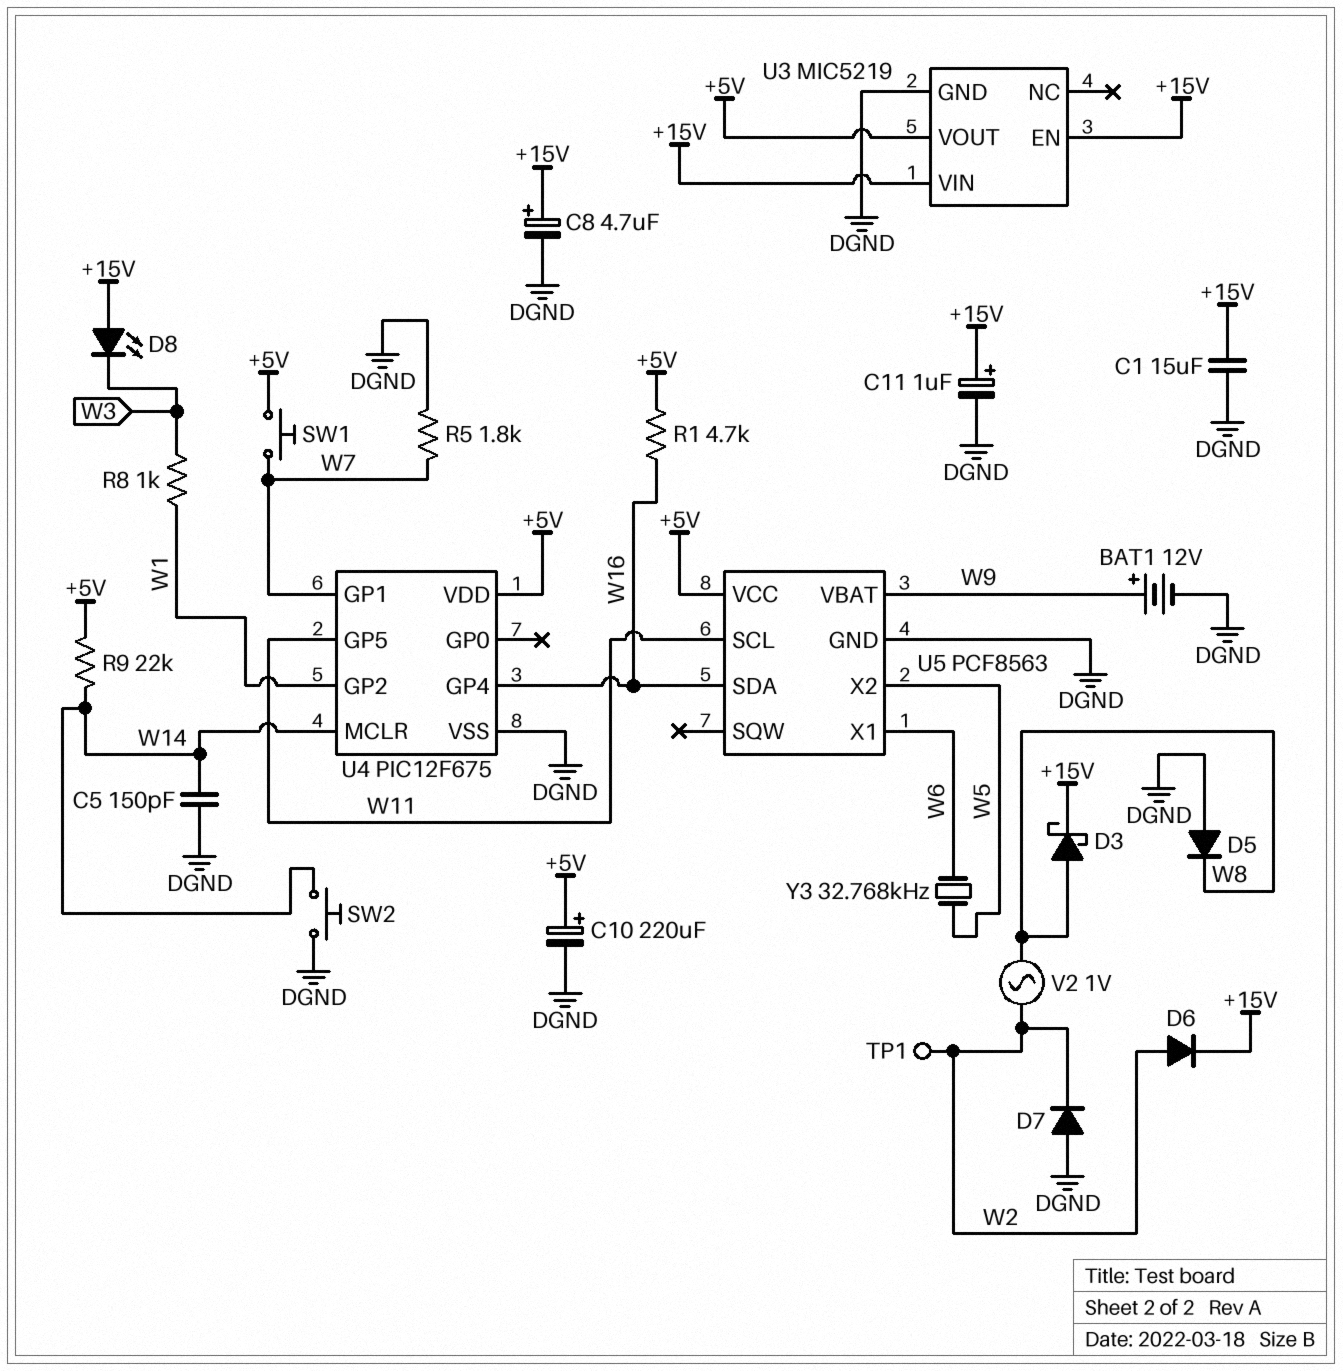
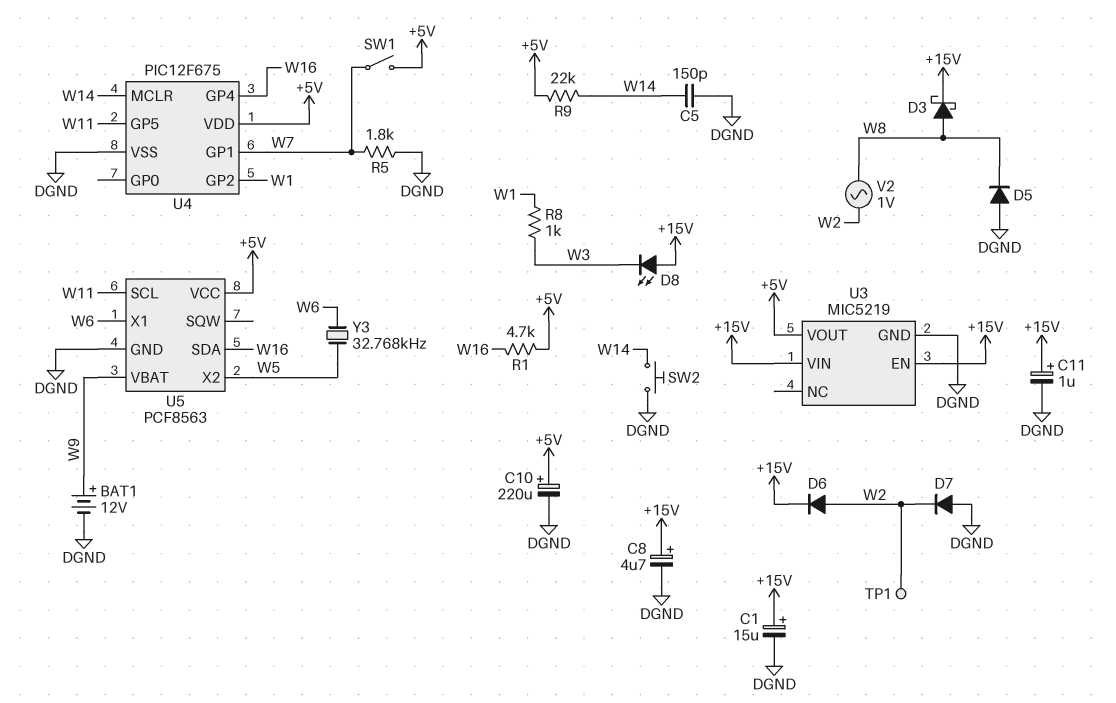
C1: 15uF (+15V, DGND) -> 15uF (plus +15V, minus DGND)
SW1: button (+5V, W7) -> switch (+5V, W7)

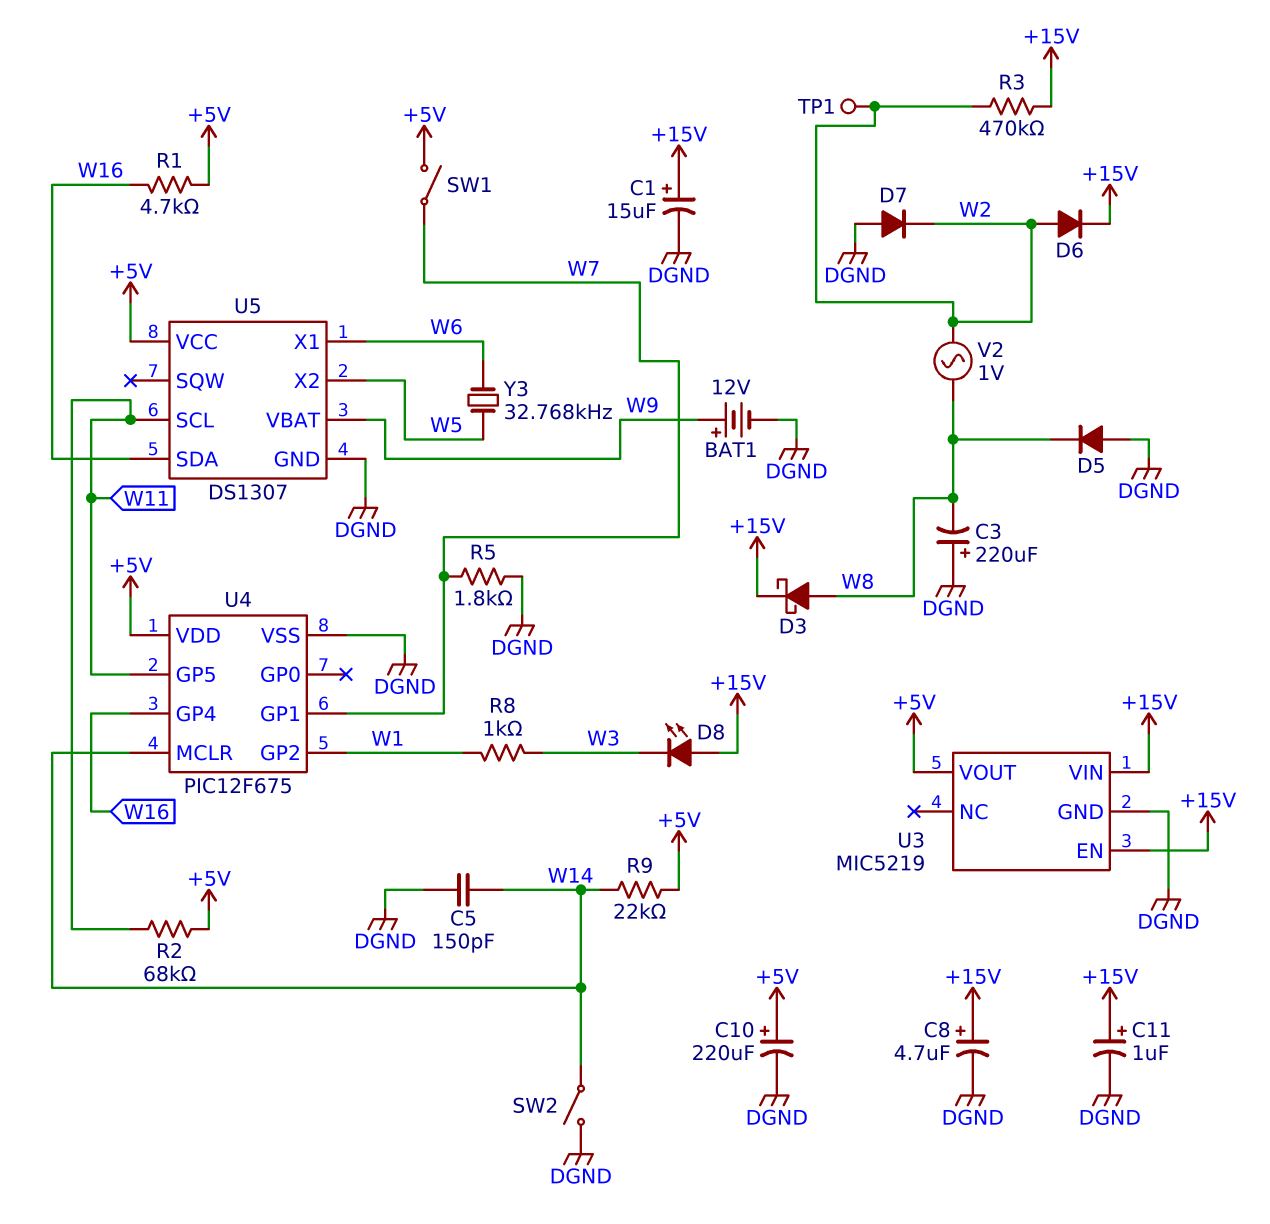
C3: none -> 220uF (plus DGND, minus W8)
R2: none -> 68k (+5V, W11)
R3: none -> 470k (+15V, W2)
SW2: button (DGND, W14) -> switch (DGND, W14)
U5: PCF8563 -> DS1307

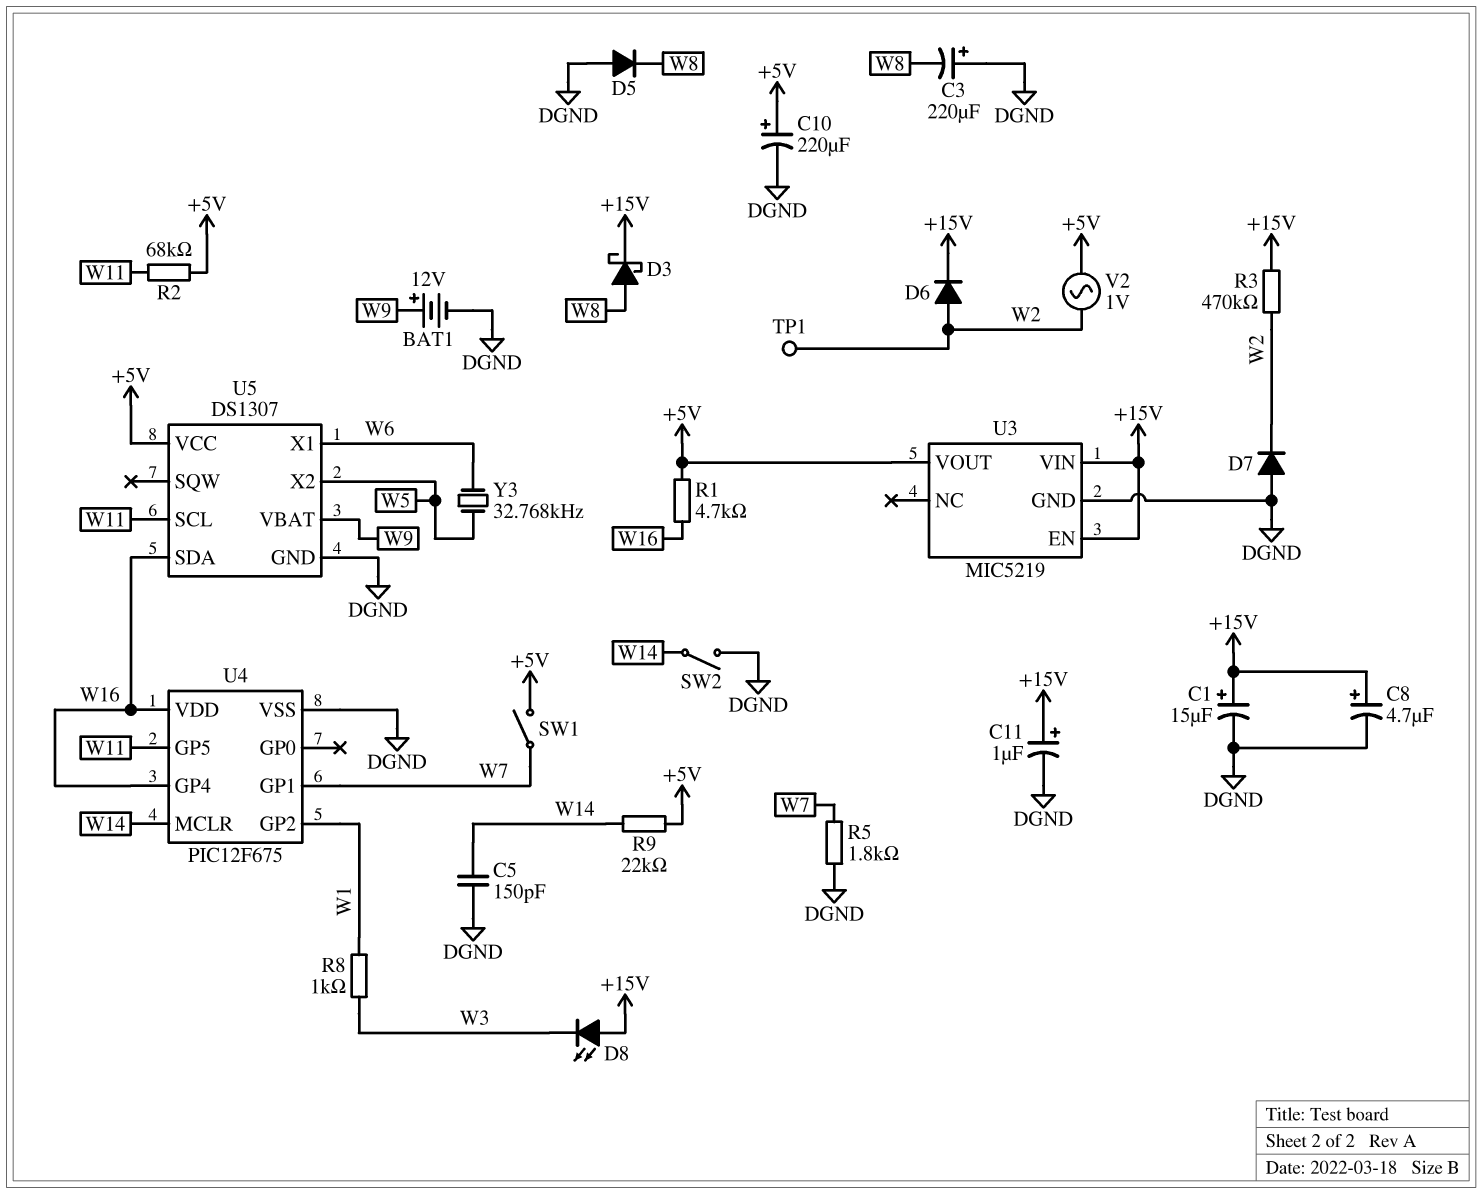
U4 pin VDD: +5V -> W16
V2: AC 1V (W2, W8) -> AC 1V (+5V, W2)

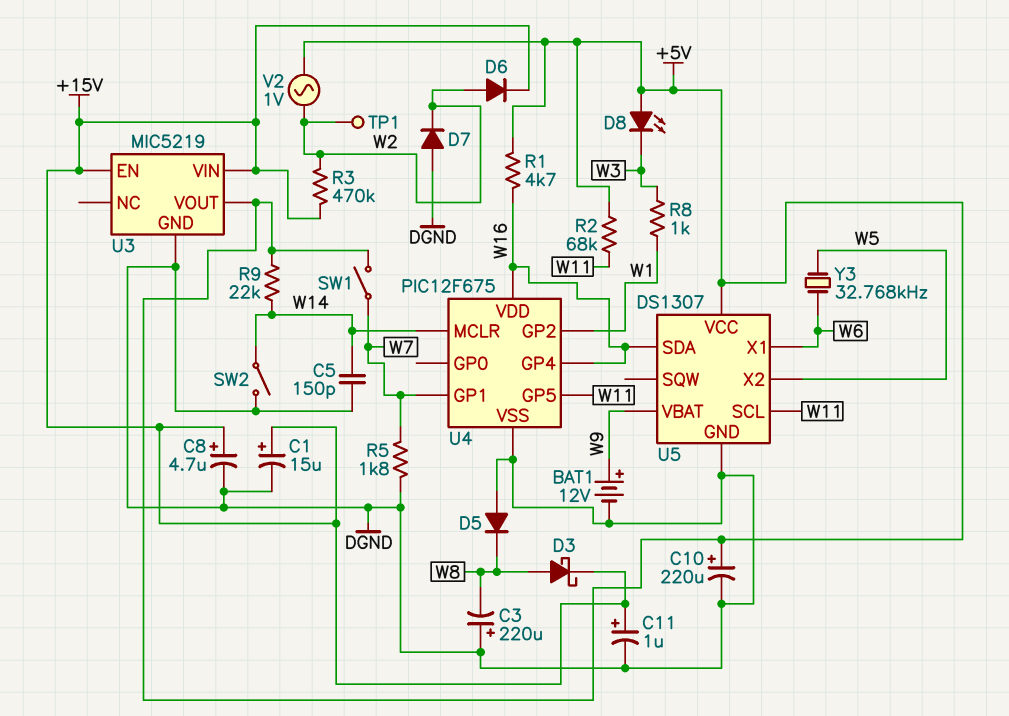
D8: LED (A +15V, K W3) -> LED (A +5V, K W3)

